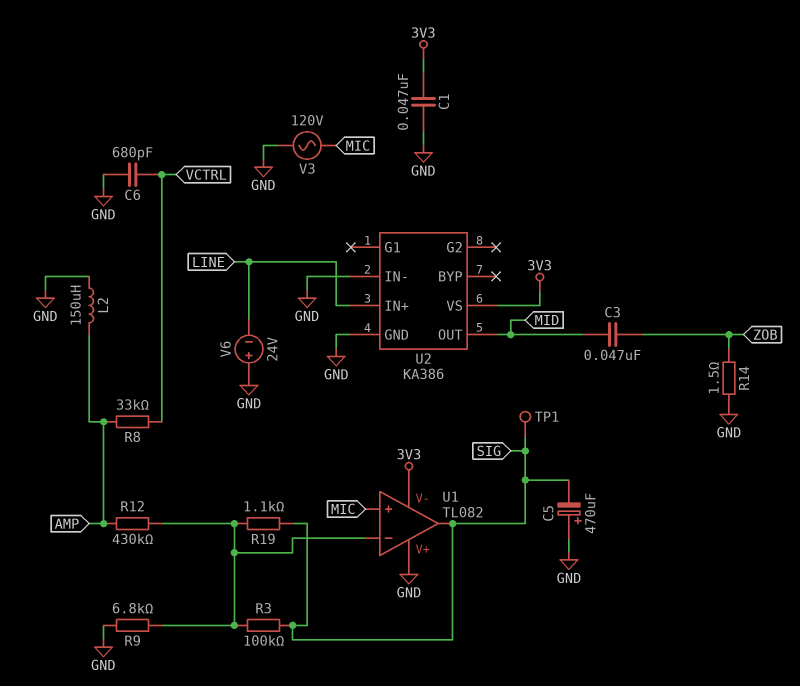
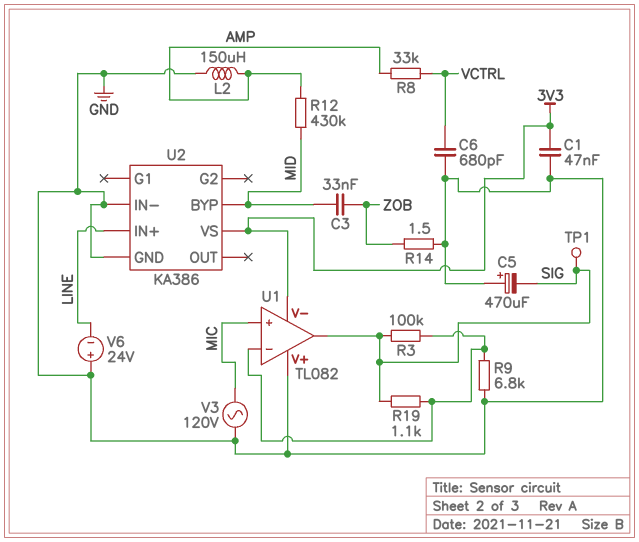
C3: 47nF (MID, ZOB) -> 33nF (MID, ZOB)
R12: 430k (AMP, U1/in-) -> 430k (AMP, MID)
U2 pin BYP: none -> MID
U2 pin OUT: MID -> none

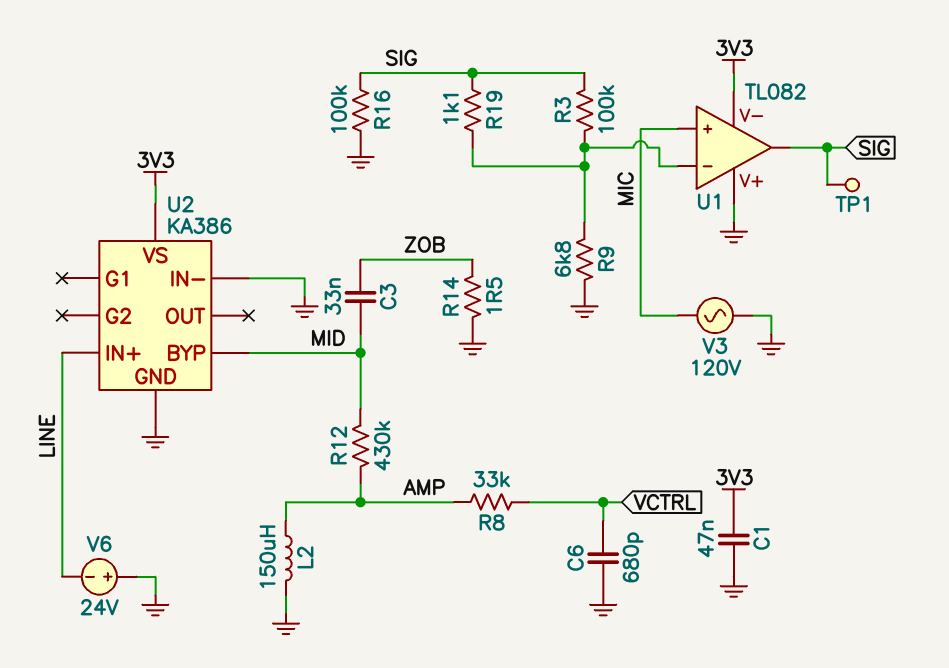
C5: 470uF (plus GND, minus SIG) -> none
R16: none -> 100k (GND, SIG)

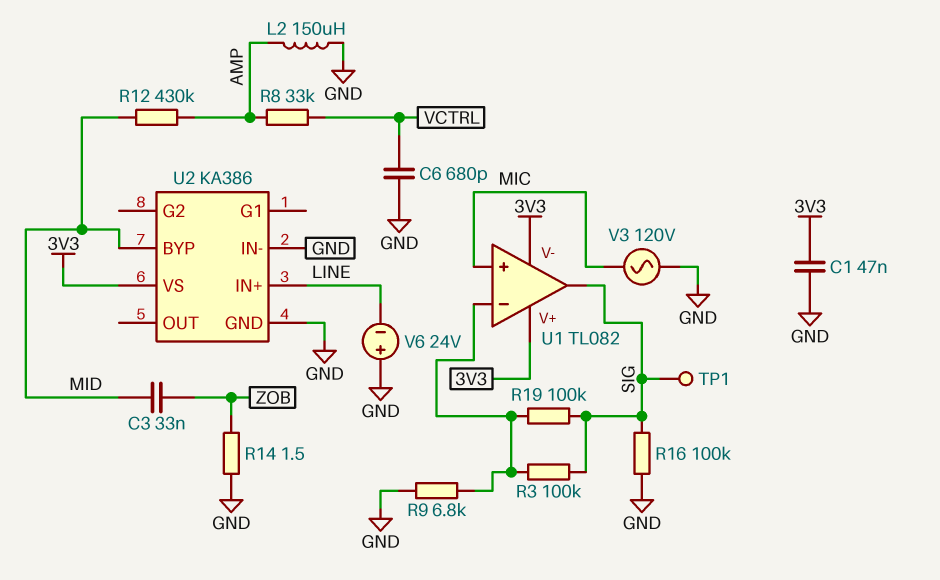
R19: 1.1k (SIG, U1/in-) -> 100k (SIG, U1/in-)
U1 pin V+: GND -> 3V3

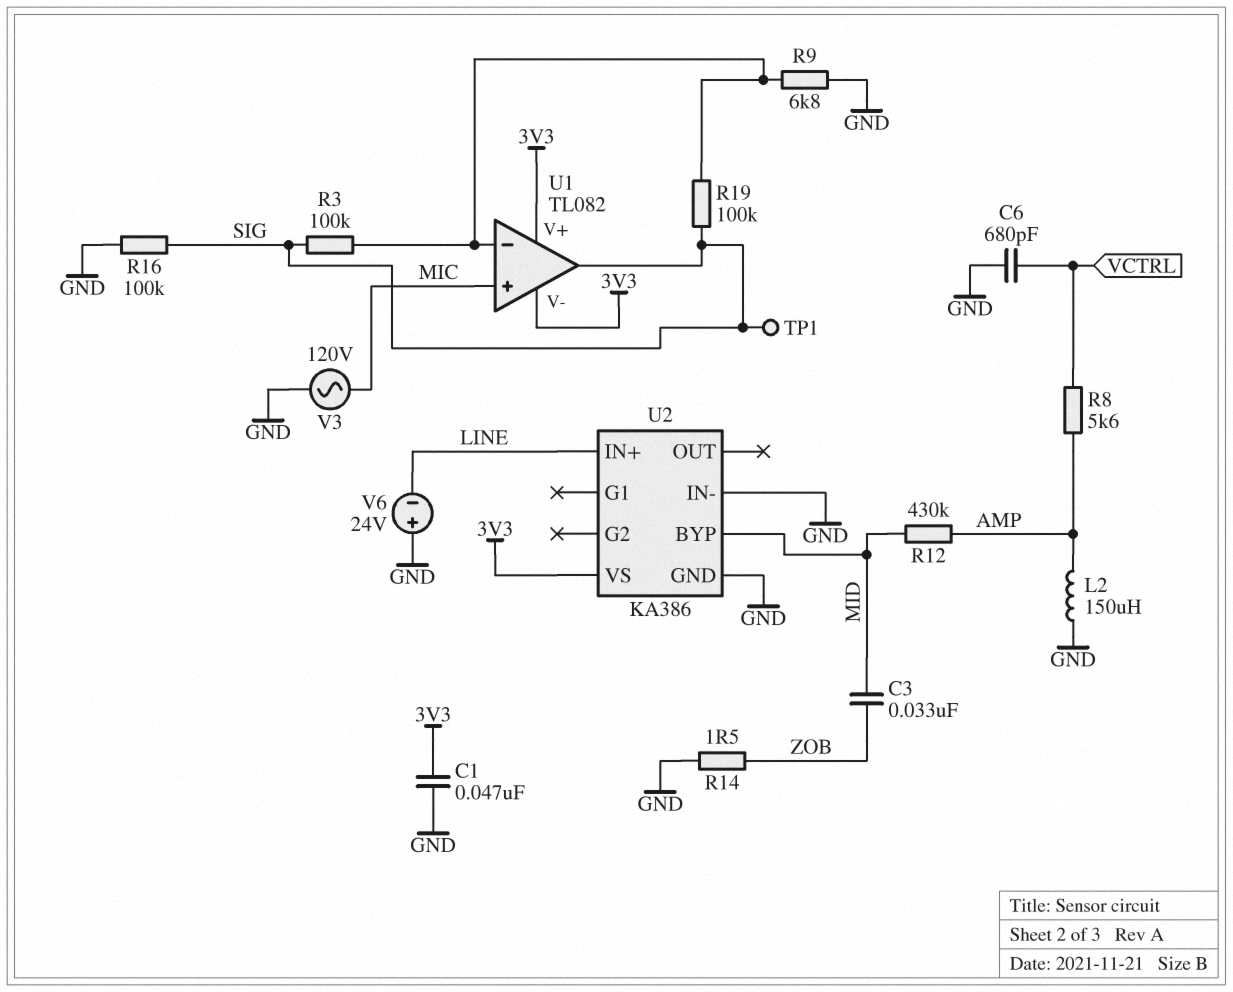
R8: 33k (AMP, VCTRL) -> 5.6k (AMP, VCTRL)

